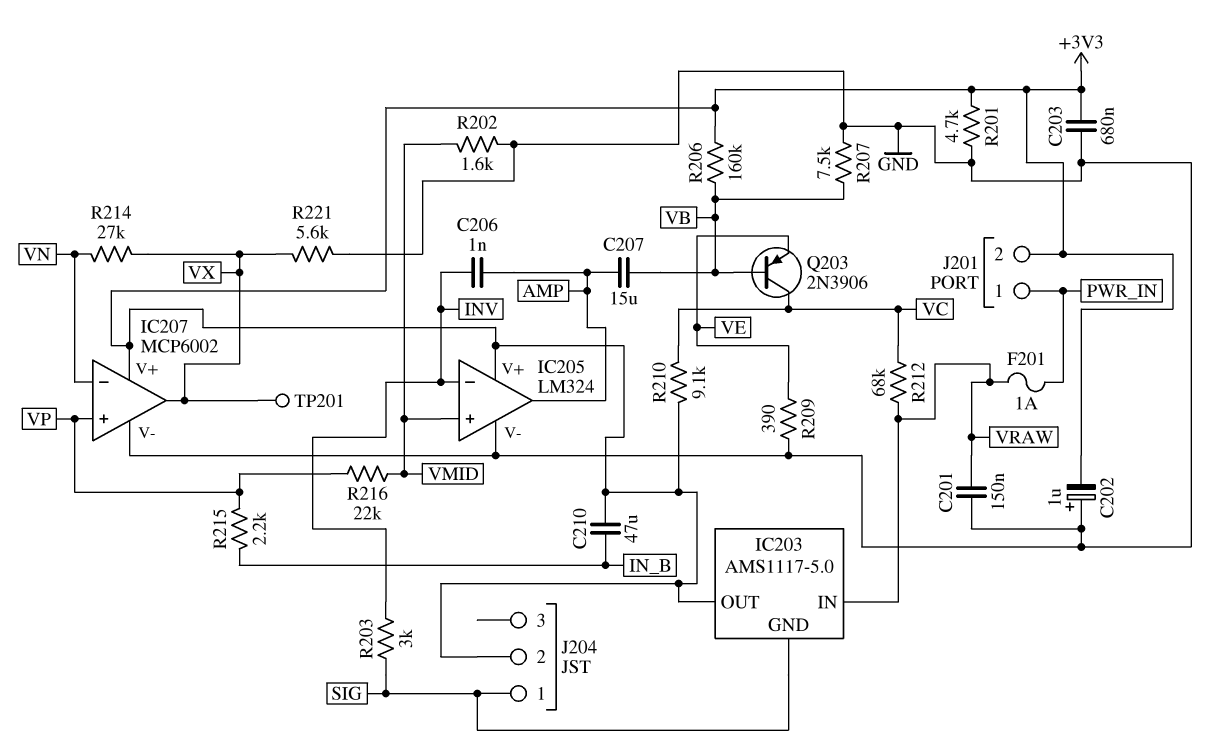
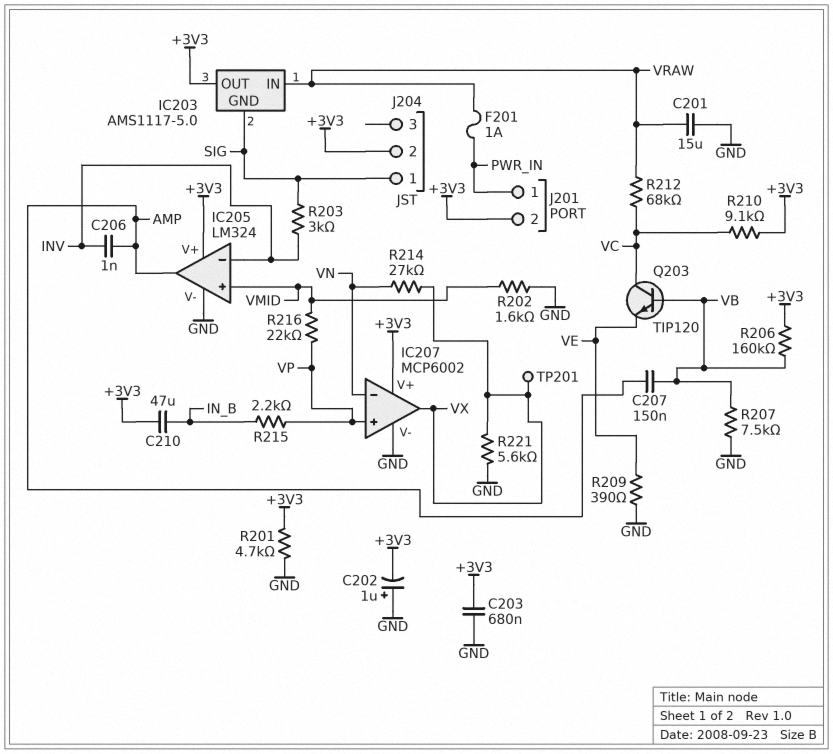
C201: 150nF (GND, VRAW) -> 15uF (GND, VRAW)
C207: 15uF (AMP, VB) -> 150nF (AMP, VB)
Q203: PNP 2N3906 (B VB, C VC, E VE) -> NPN TIP120 (B VB, C VC, E VE)

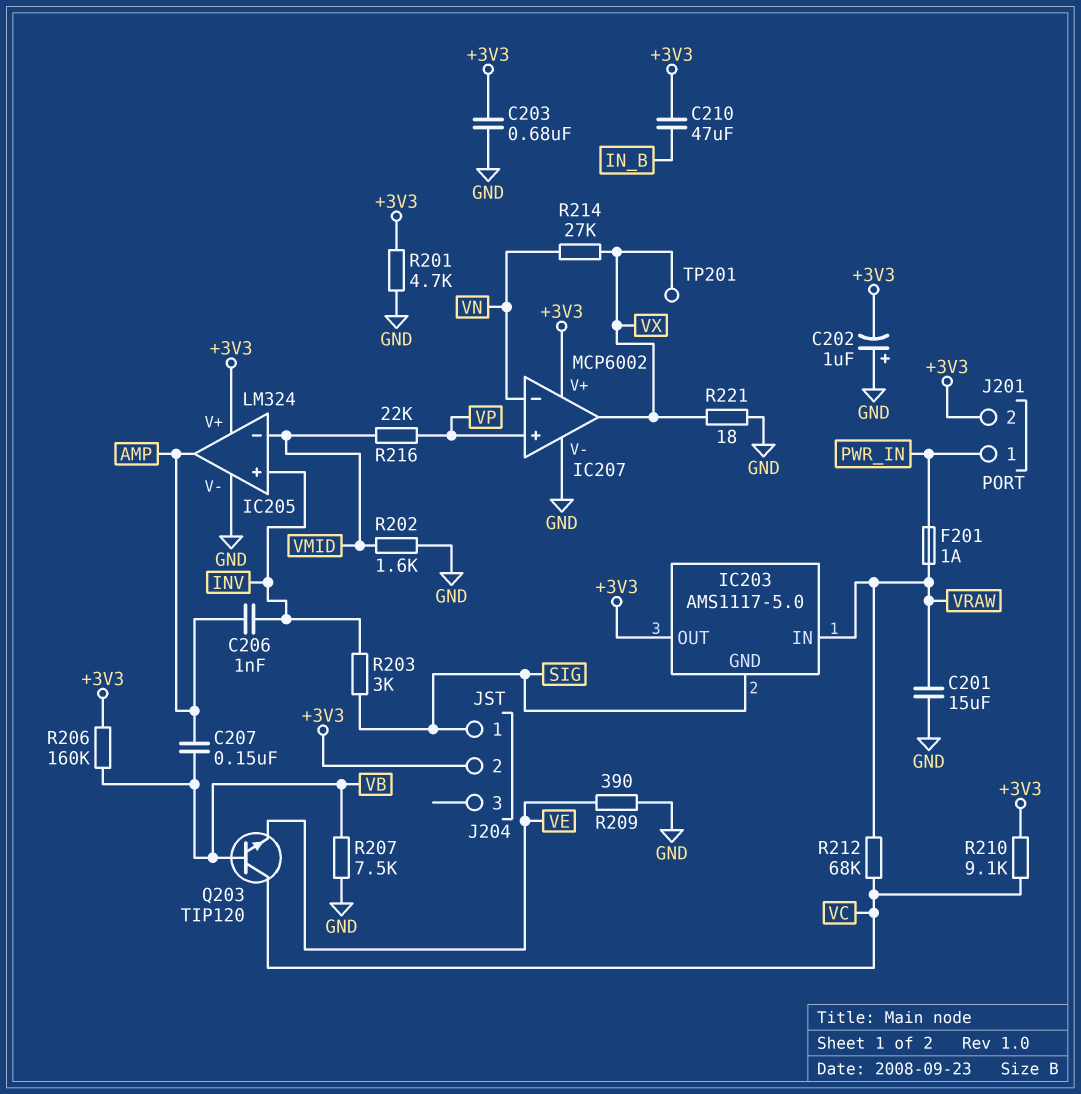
IC205 pin in+: VMID -> INV
IC205 pin in-: INV -> VMID
R215: 2.2k (IN_B, VP) -> none
R221: 5.6k (GND, VX) -> 18 (GND, VX)

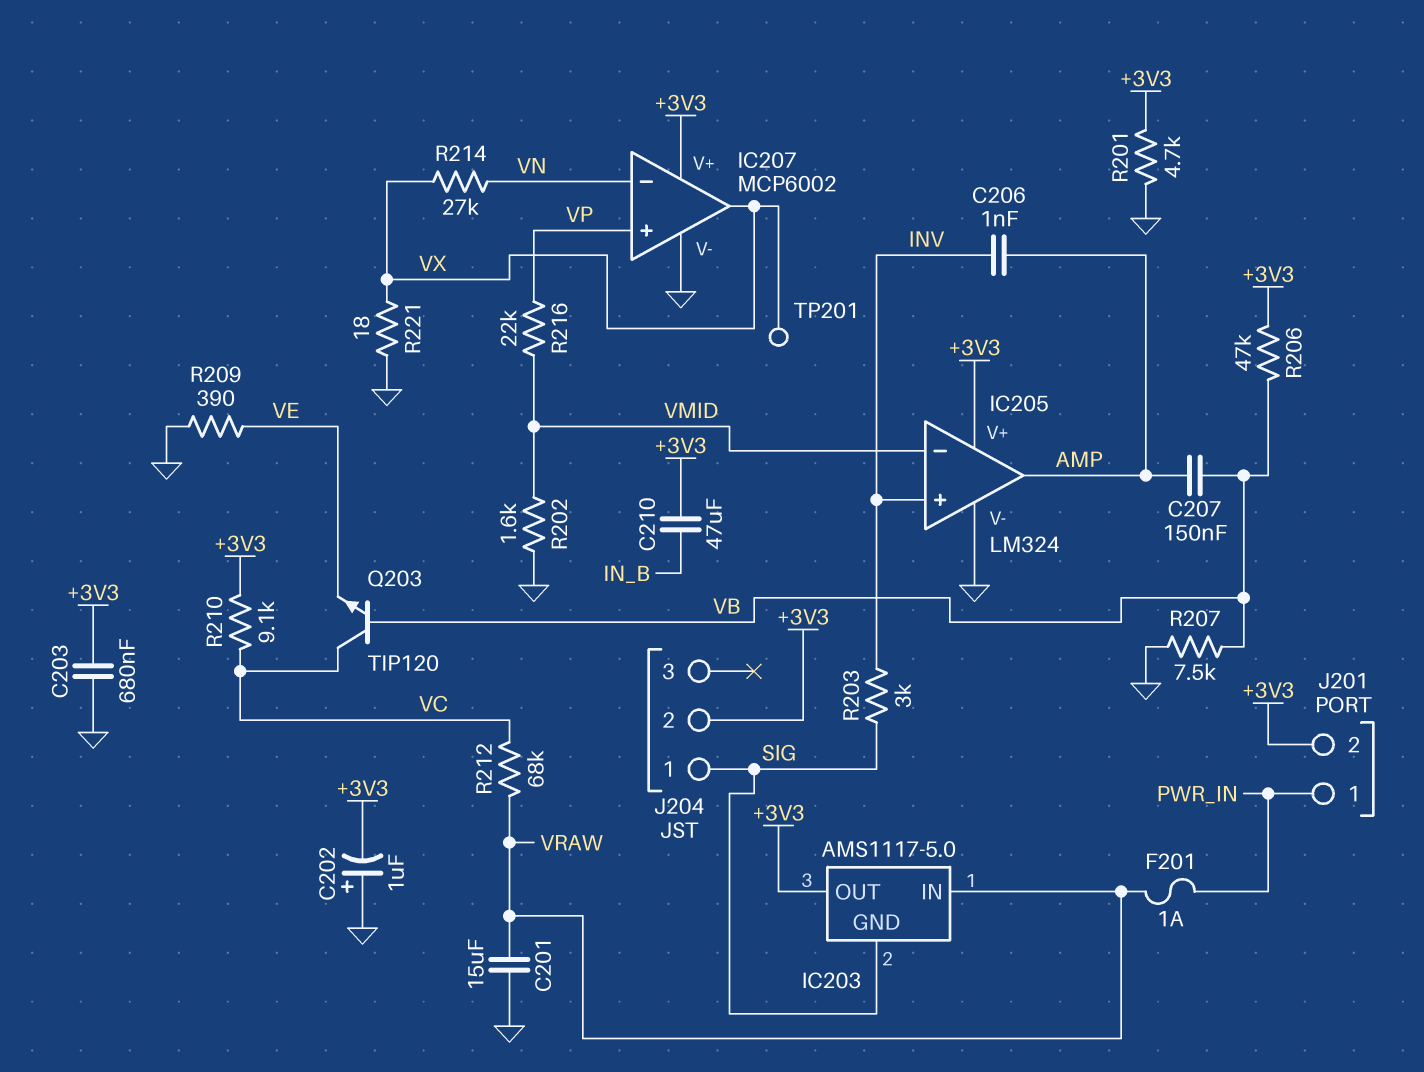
R206: 160k (+3V3, VB) -> 47k (+3V3, VB)

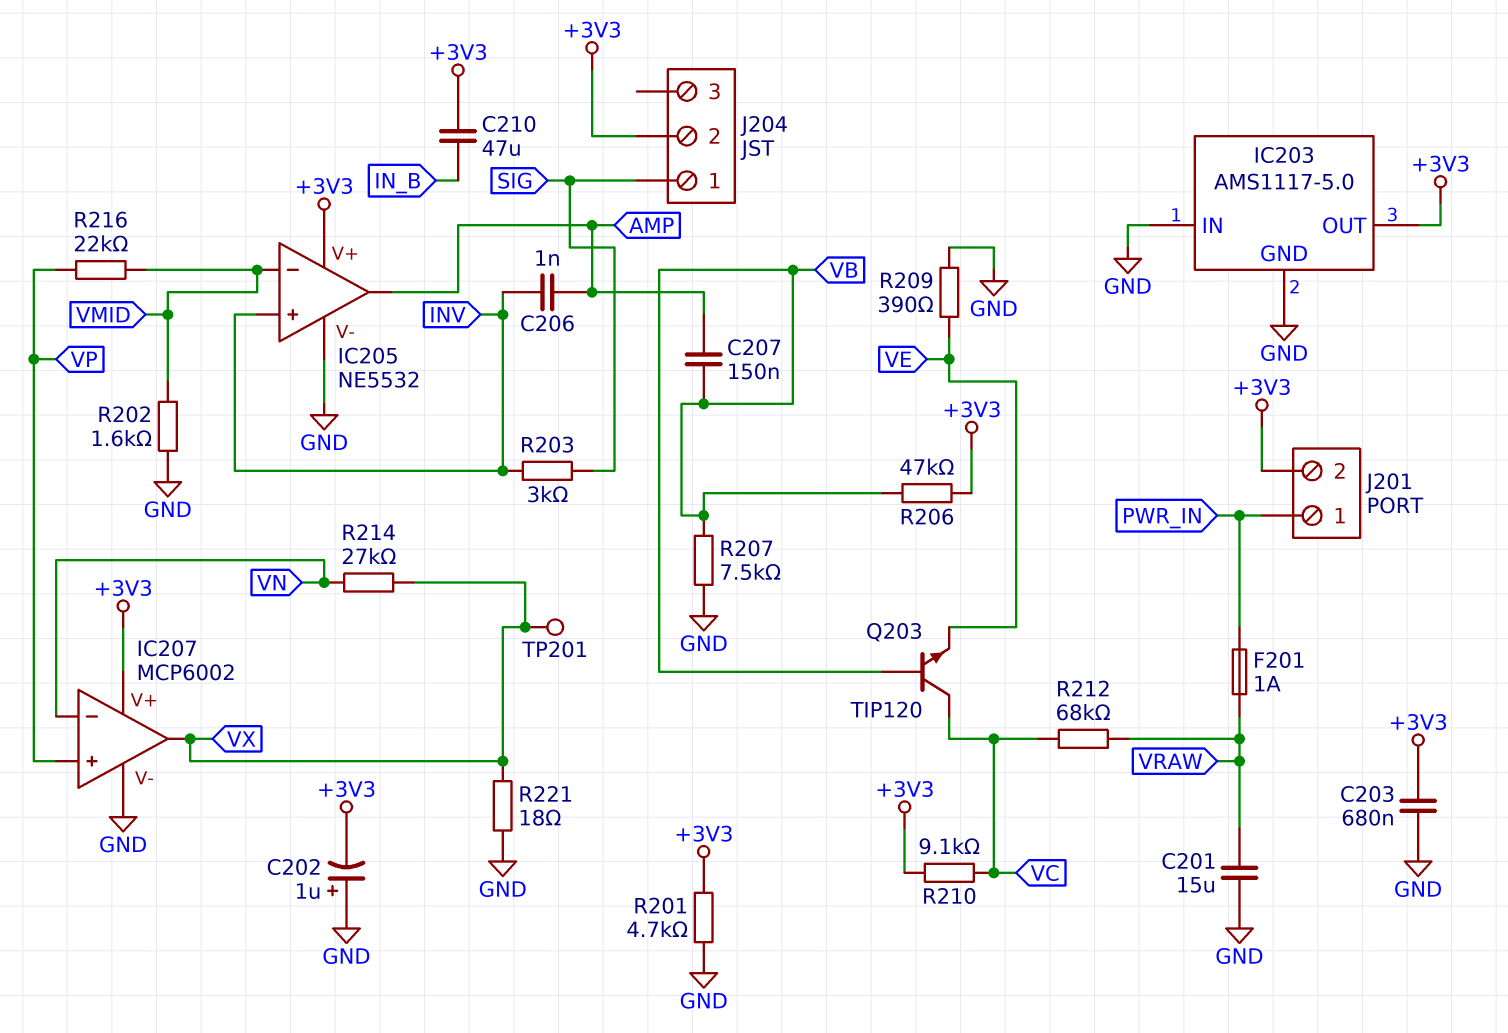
IC203 pin GND: SIG -> GND
IC203 pin IN: VRAW -> GND
IC205: LM324 -> NE5532

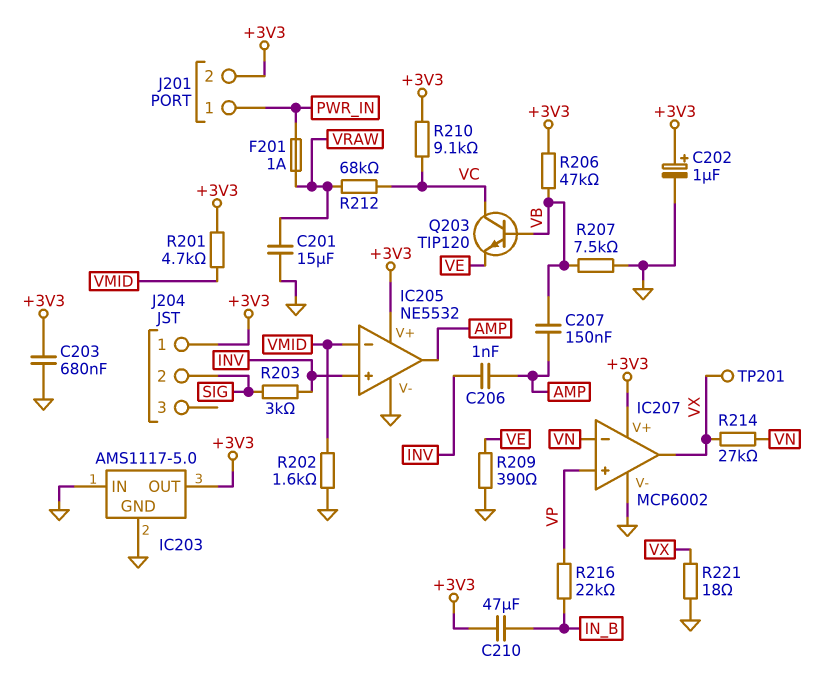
C202: 1uF (plus GND, minus +3V3) -> 1uF (plus +3V3, minus GND)
J204 pin 1: SIG -> +3V3
J204 pin 2: +3V3 -> SIG
R201: 4.7k (+3V3, GND) -> 4.7k (+3V3, VMID)
R216: 22k (VMID, VP) -> 22k (IN_B, VP)

